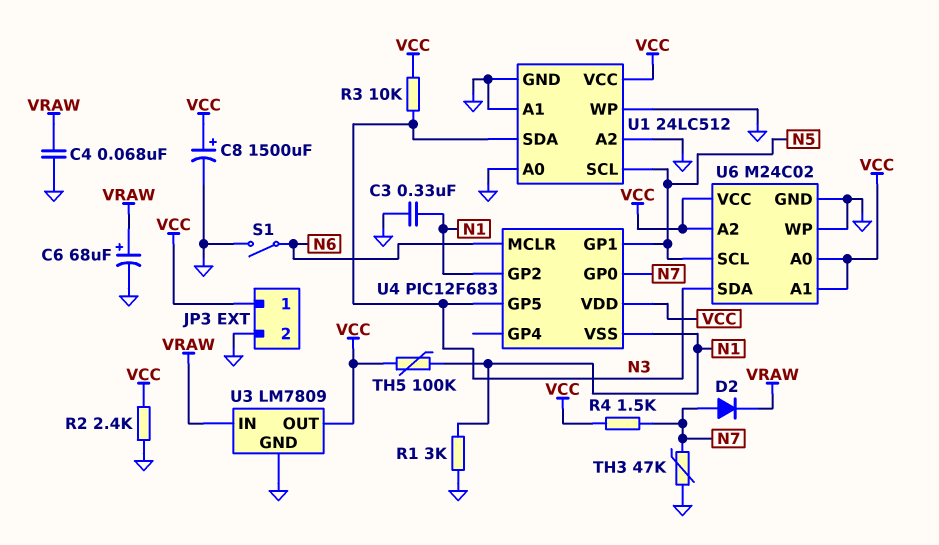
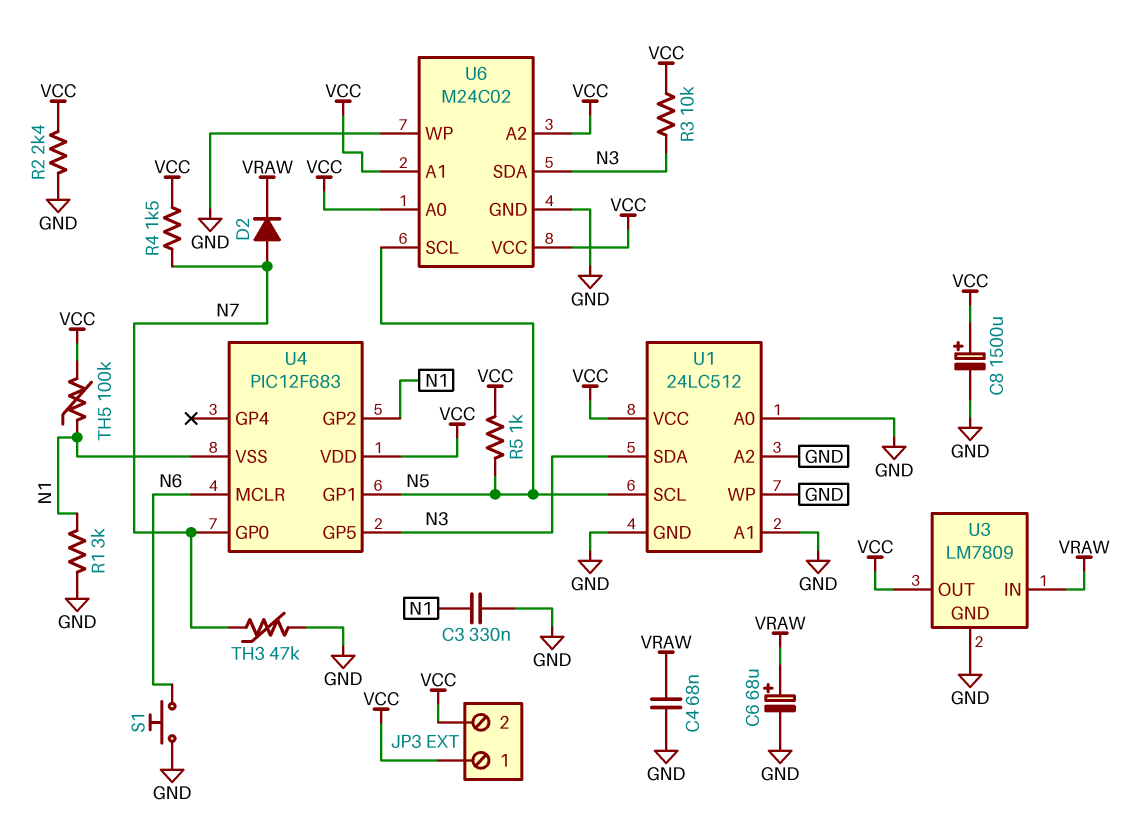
JP3 pin 2: GND -> VCC
R5: none -> 1k (N5, VCC)
S1: switch (GND, N6) -> button (GND, N6)

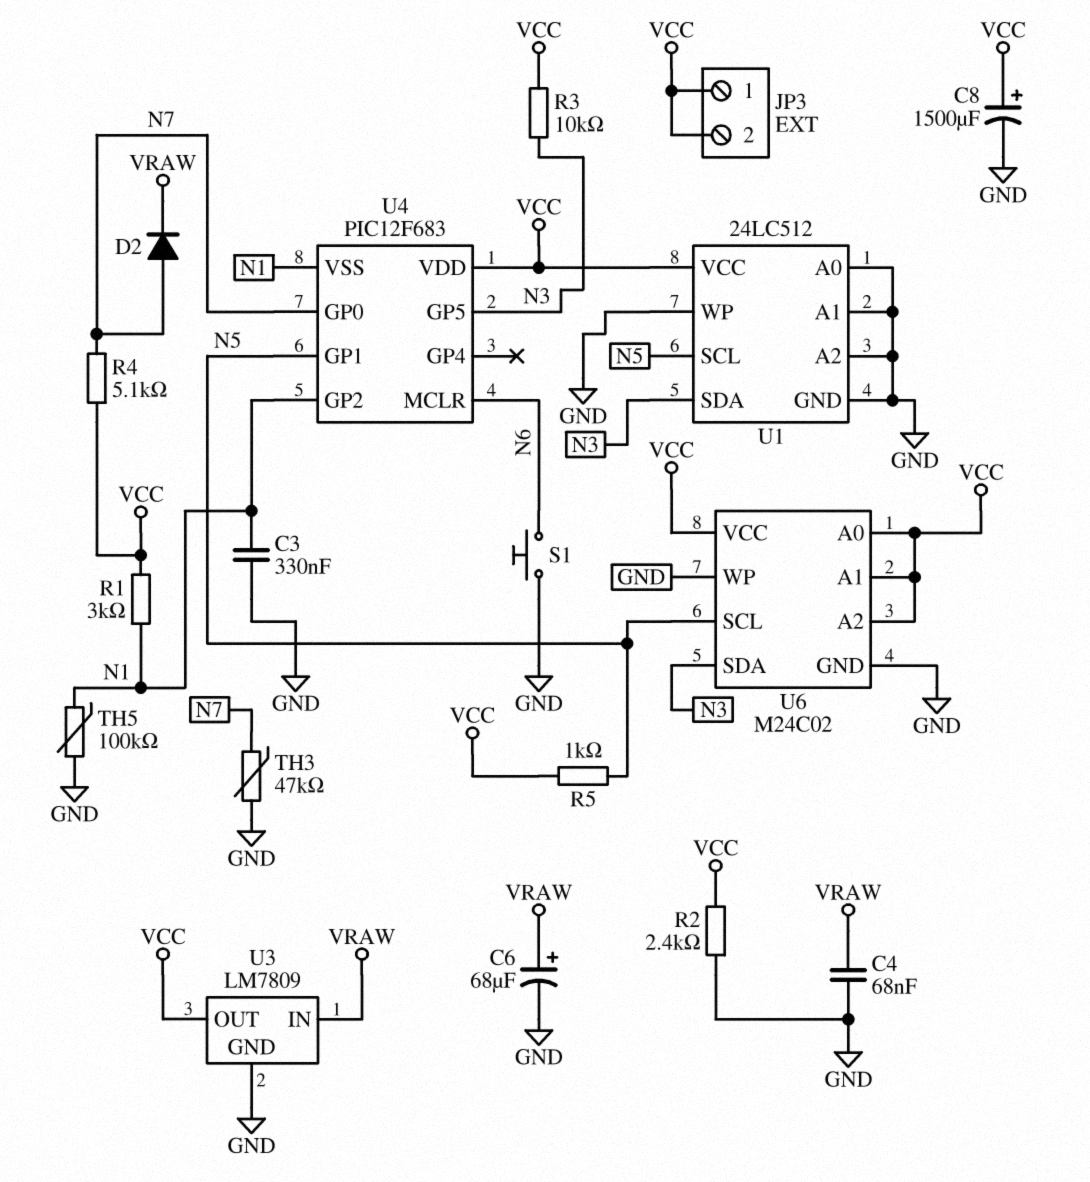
R1: 3k (GND, N1) -> 3k (N1, VCC)
R4: 1.5k (N7, VCC) -> 5.1k (N7, VCC)
TH5: 100k (N1, VCC) -> 100k (GND, N1)

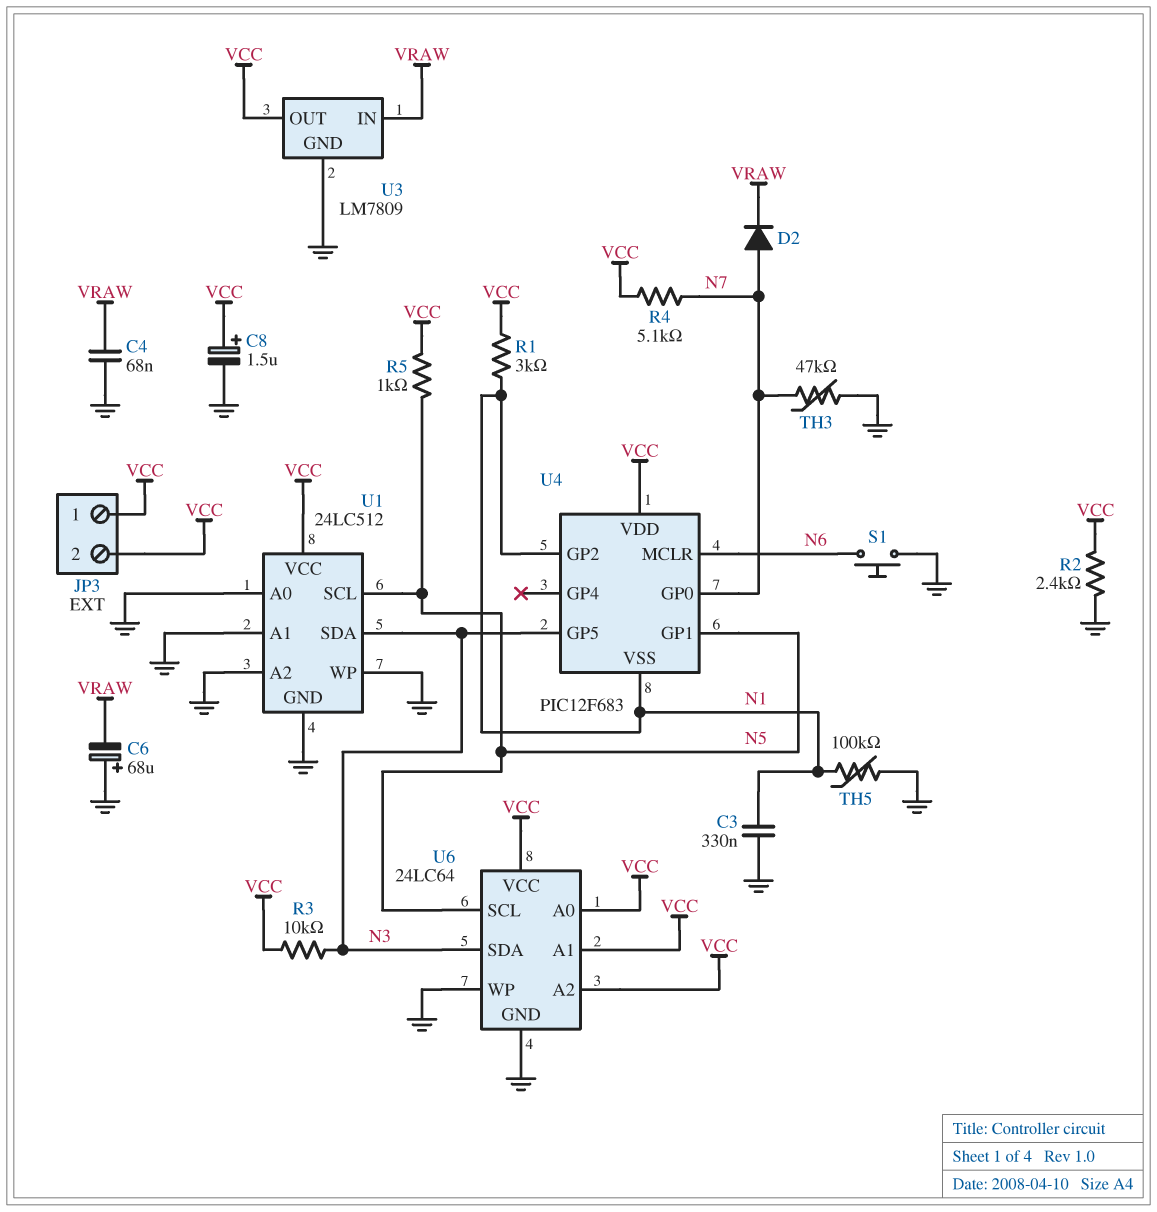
C6: 68uF (plus VRAW, minus GND) -> 68uF (plus GND, minus VRAW)
C8: 1500uF (plus VCC, minus GND) -> 1.5uF (plus VCC, minus GND)
U6: M24C02 -> 24LC64

